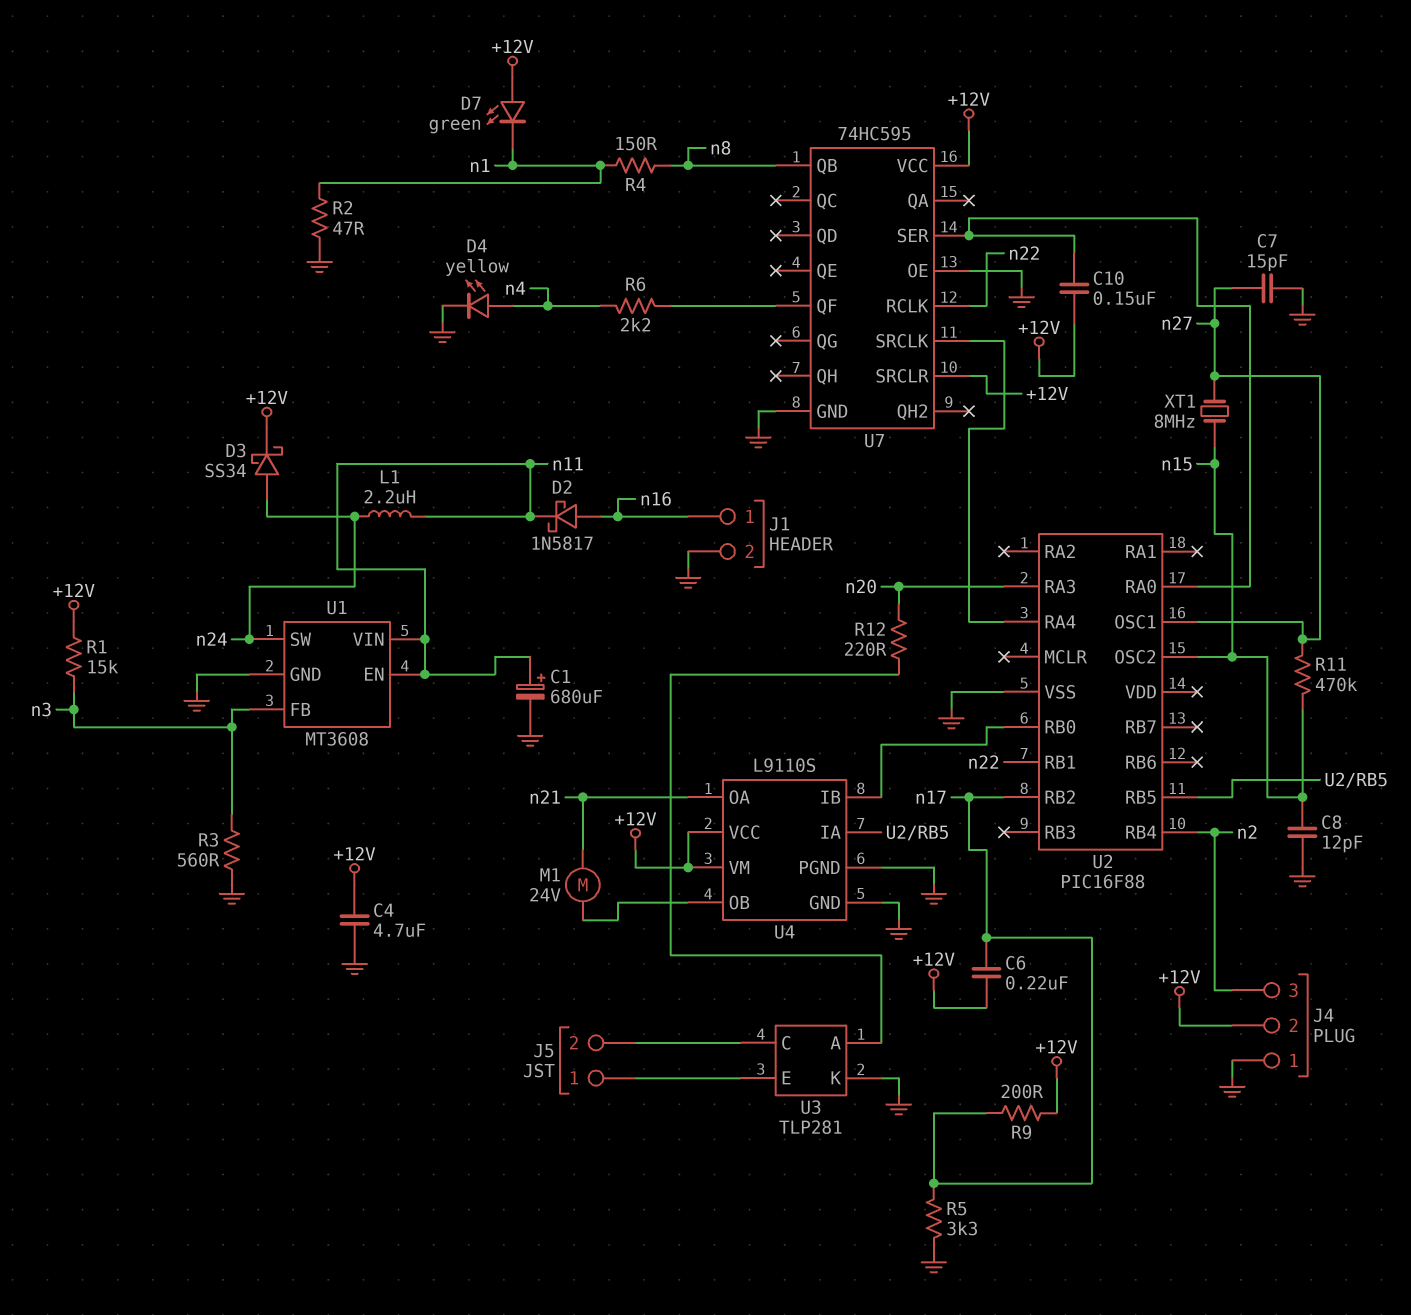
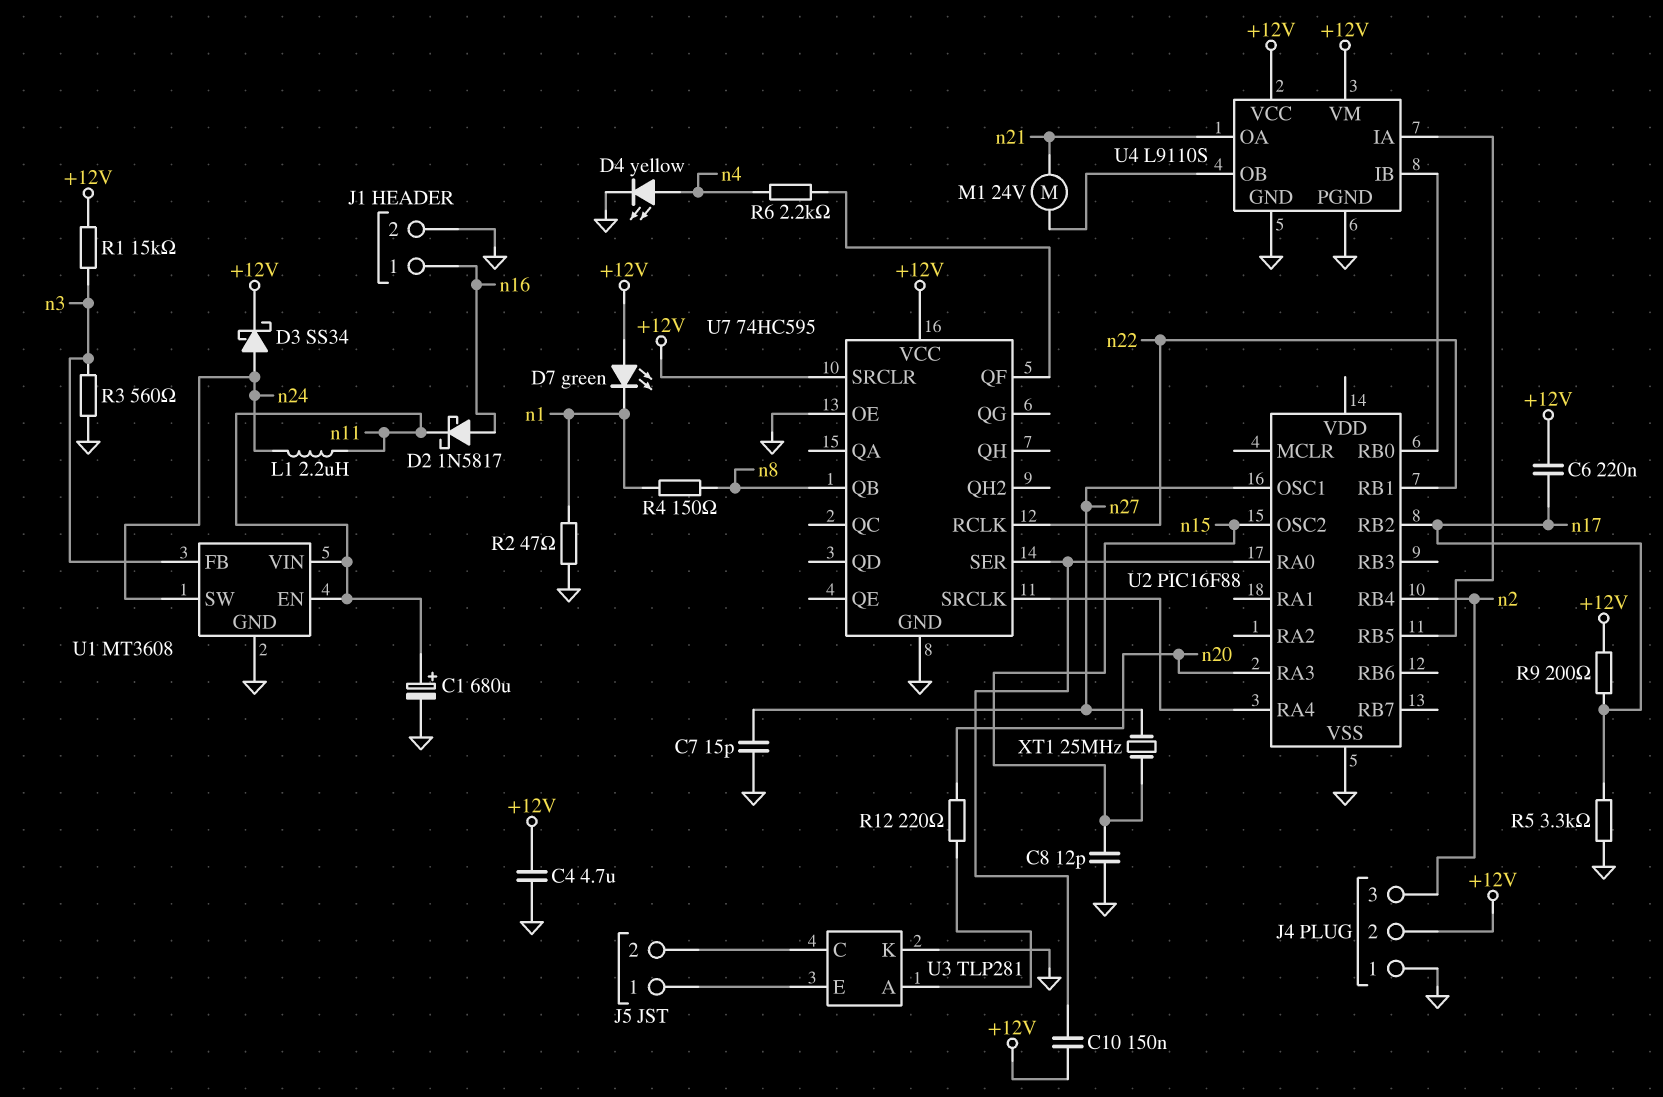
R11: 470k (n15, n27) -> none
XT1: 8MHz (n15, n27) -> 25MHz (n15, n27)

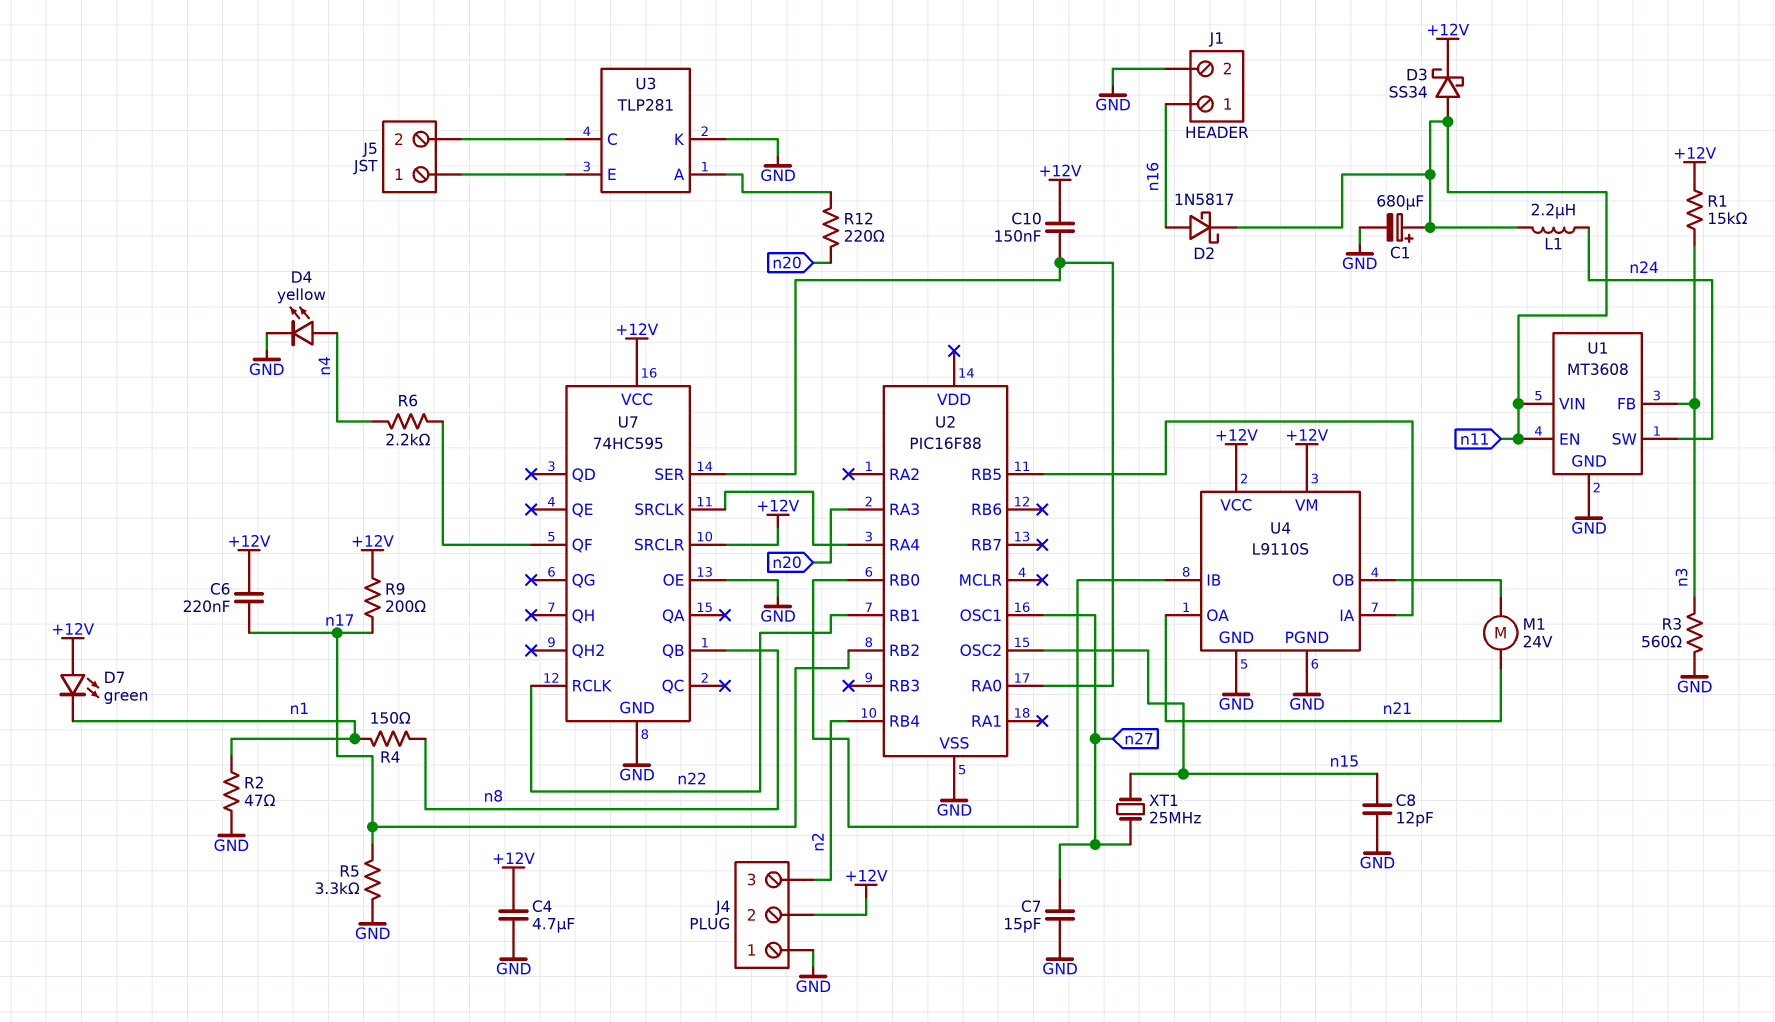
D3: schottky SS34 (A n24, K +12V) -> schottky SS34 (A n11, K +12V)

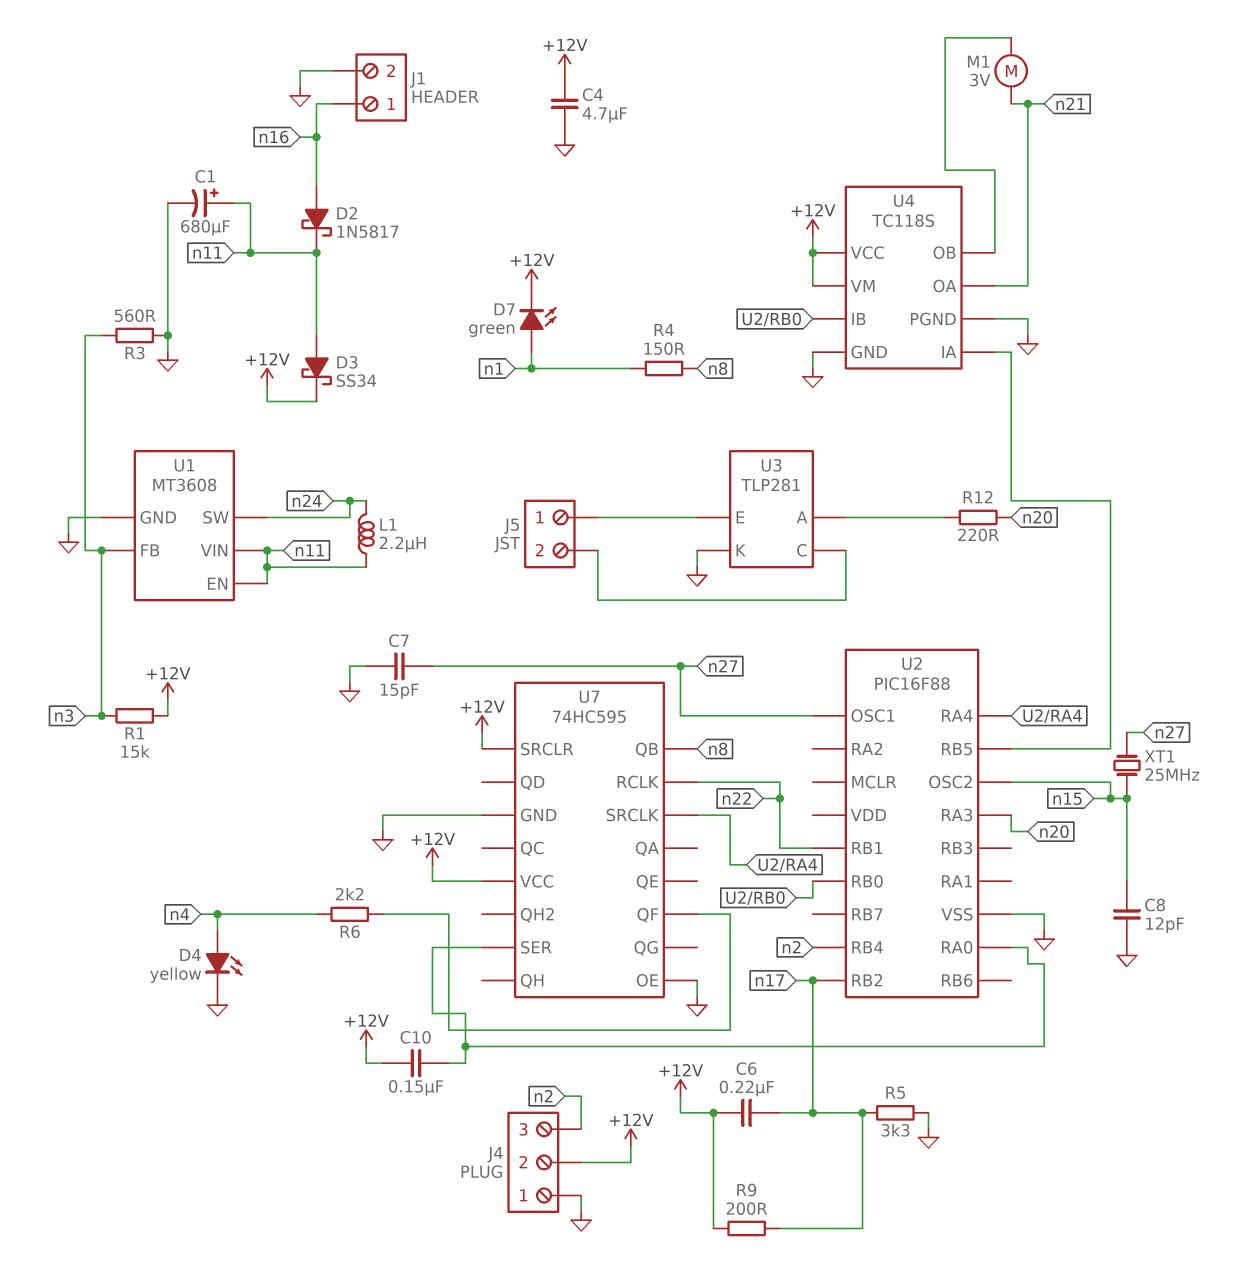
D7: LED green (A +12V, K n1) -> LED green (A n1, K +12V)
M1: motor 24V (U4/OB, n21) -> motor 3V (U4/OB, n21)
R2: 47 (GND, n1) -> none
U4: L9110S -> TC118S

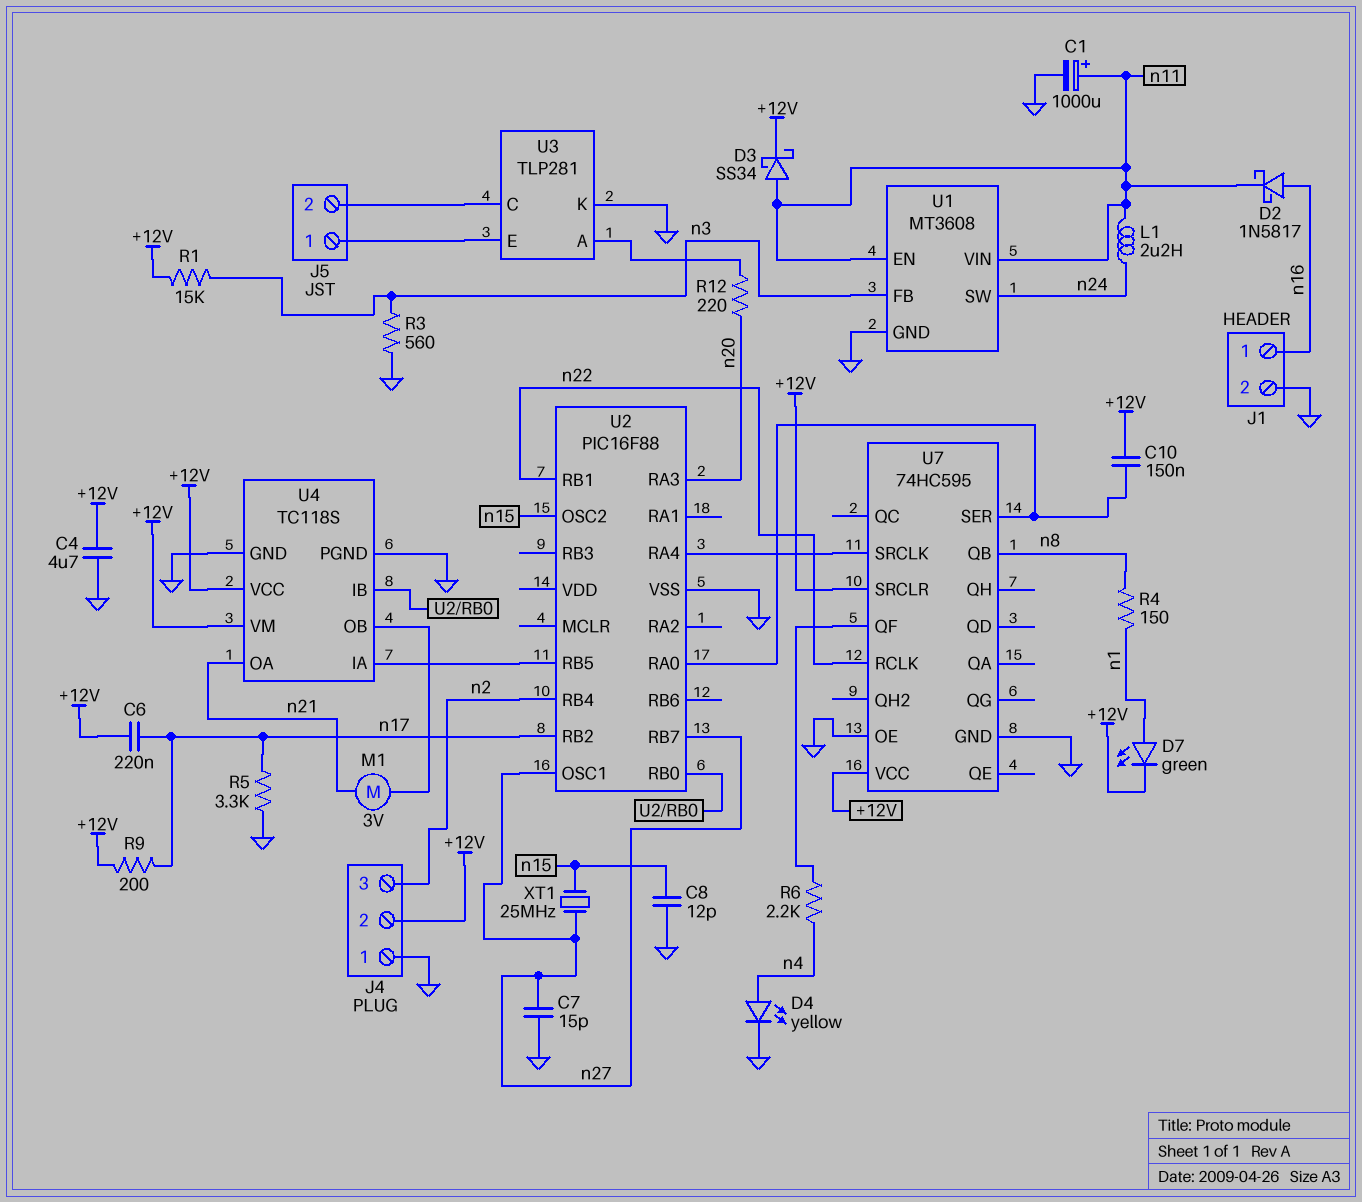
C1: 680uF (plus n11, minus GND) -> 1000uF (plus n11, minus GND)
U2 pin RB7: none -> n27

